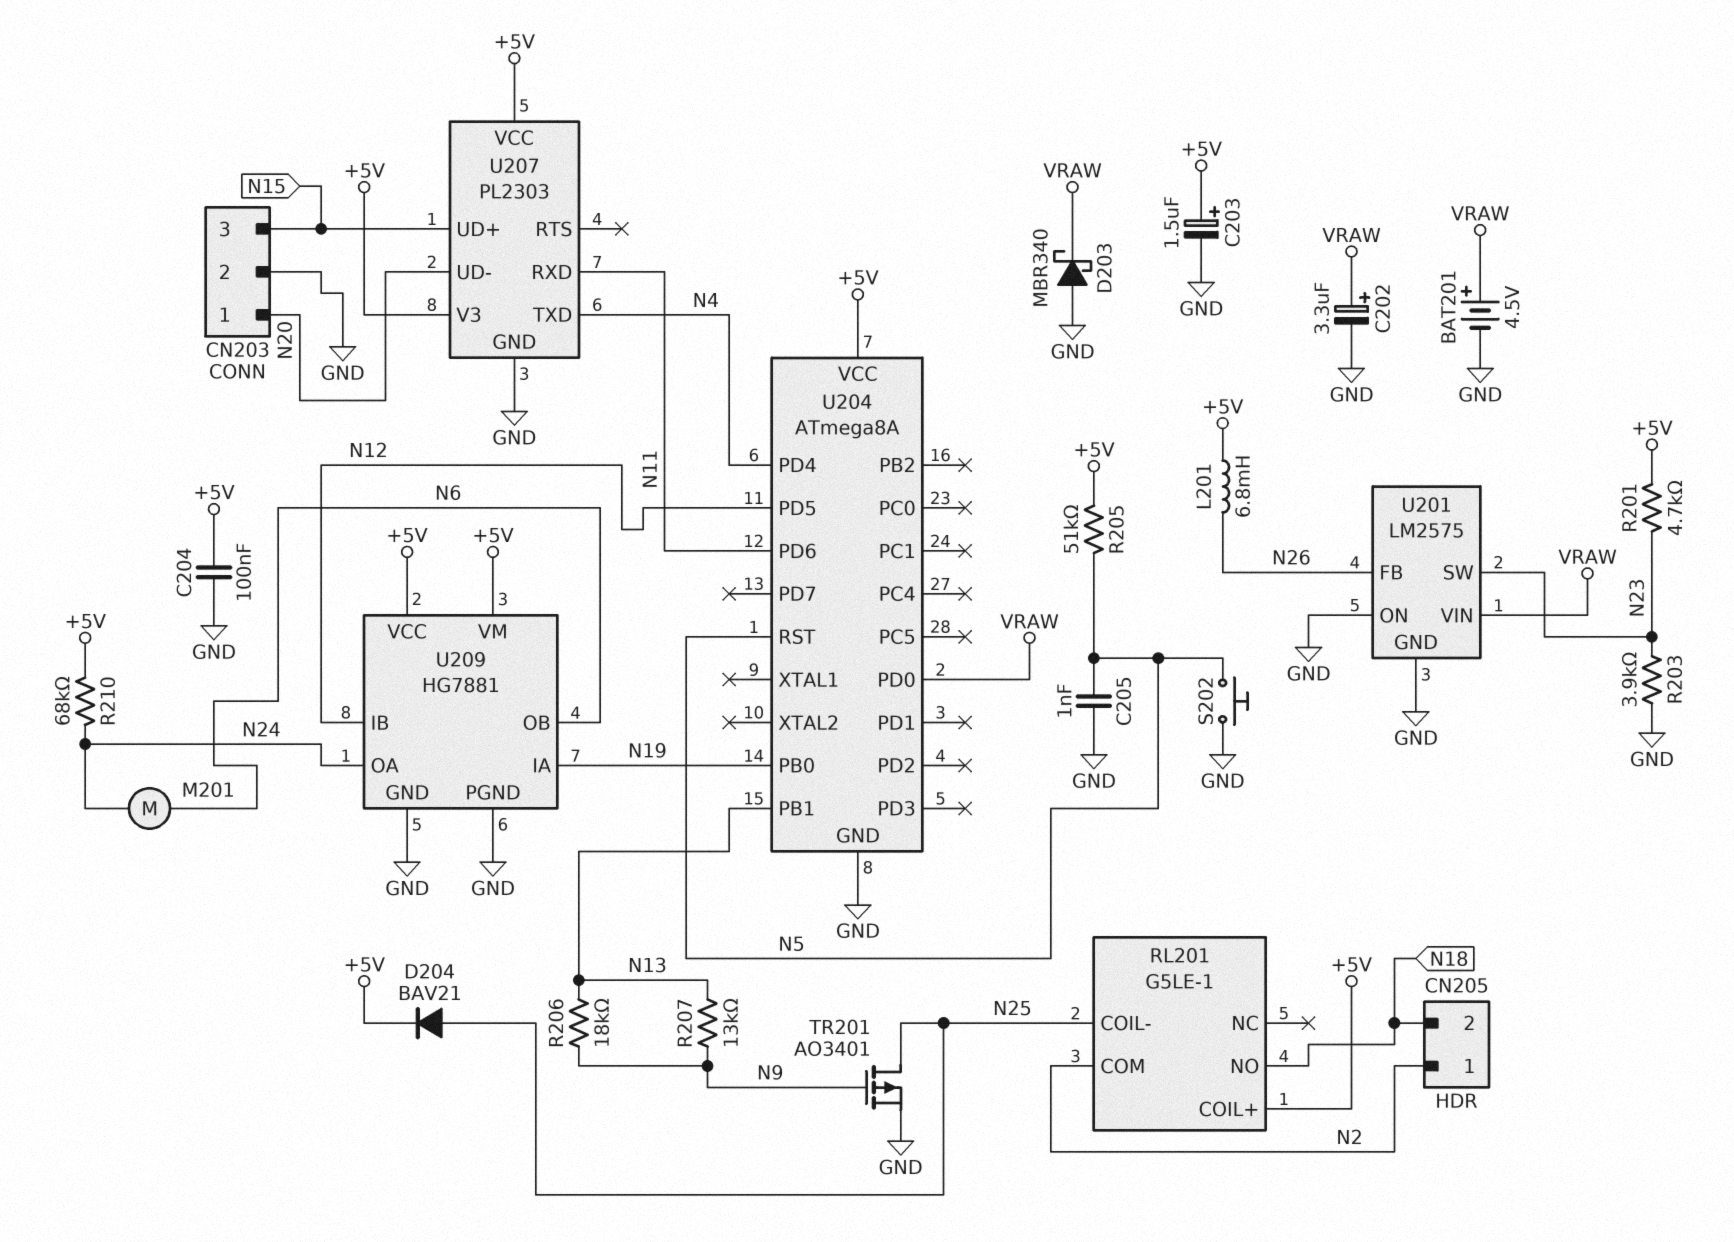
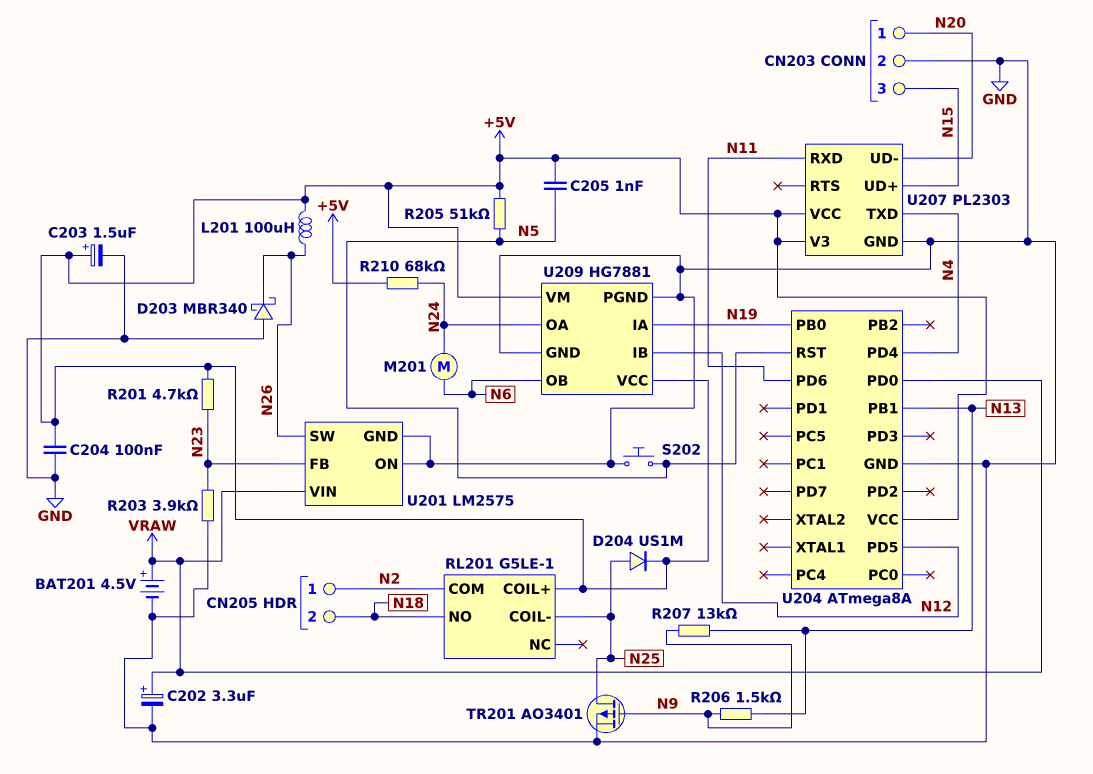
C205: 1nF (GND, N5) -> 1nF (+5V, N5)
D203: schottky MBR340 (A GND, K VRAW) -> schottky MBR340 (A GND, K N26)
D204: diode BAV21 (A N25, K +5V) -> diode US1M (A N25, K +5V)
L201: 6.8mH (+5V, N26) -> 100uH (+5V, N26)
R206: 18k (N9, N13) -> 1.5k (N9, N13)
U201 pin FB: N26 -> N23
U201 pin SW: N23 -> N26

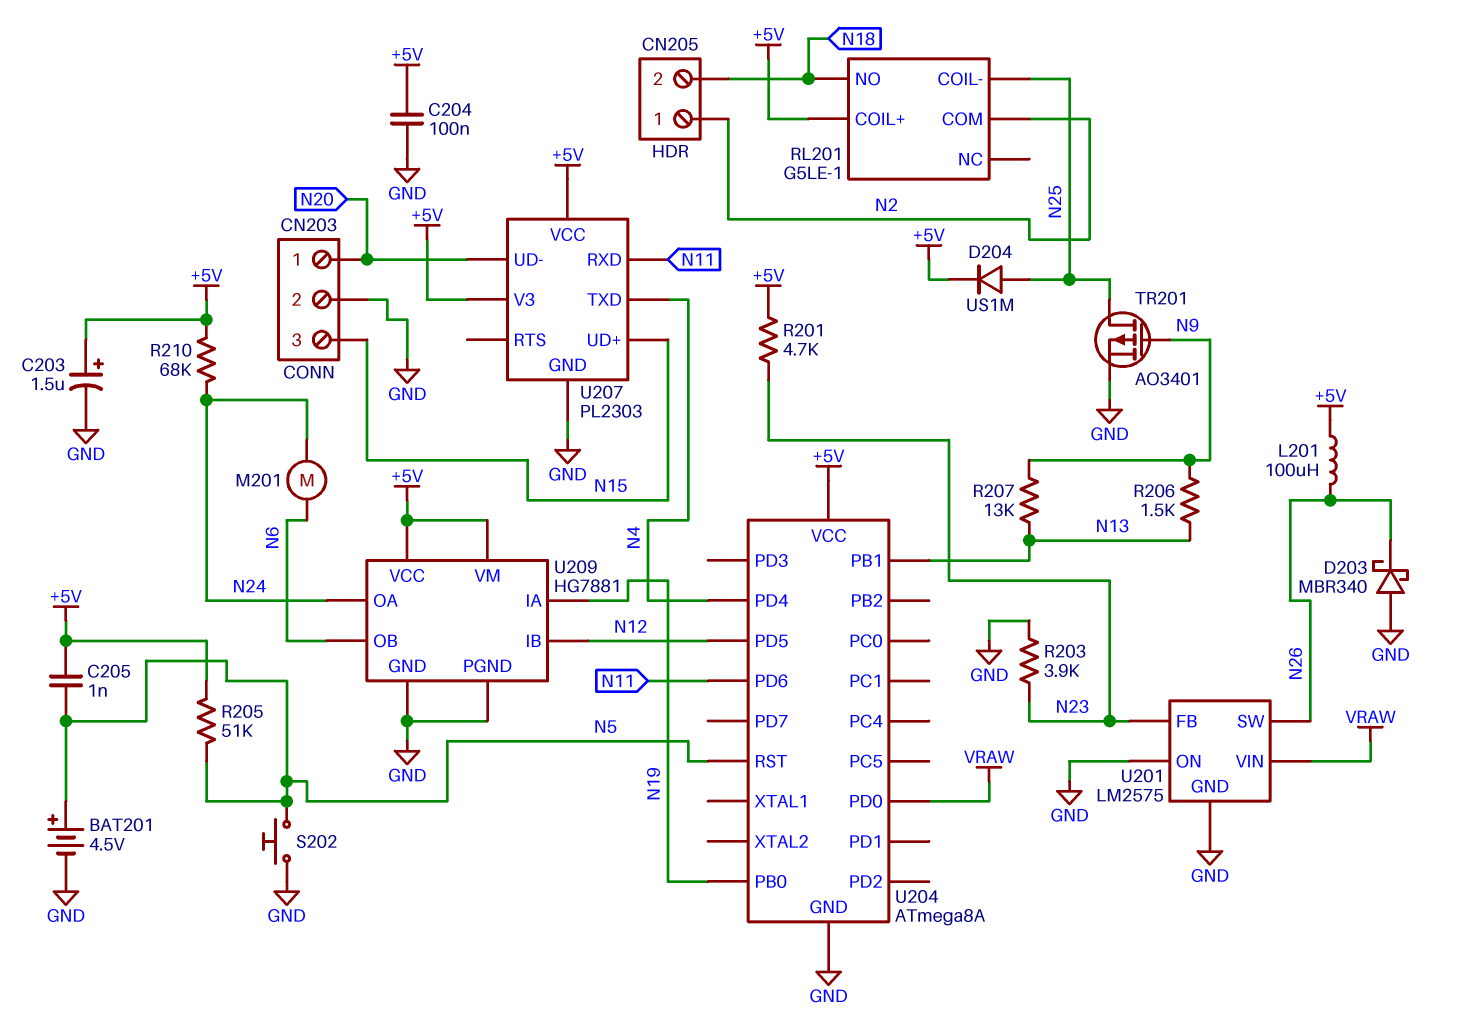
BAT201: 4.5V (plus VRAW, minus GND) -> 4.5V (plus N5, minus GND)
C202: 3.3uF (plus VRAW, minus GND) -> none

